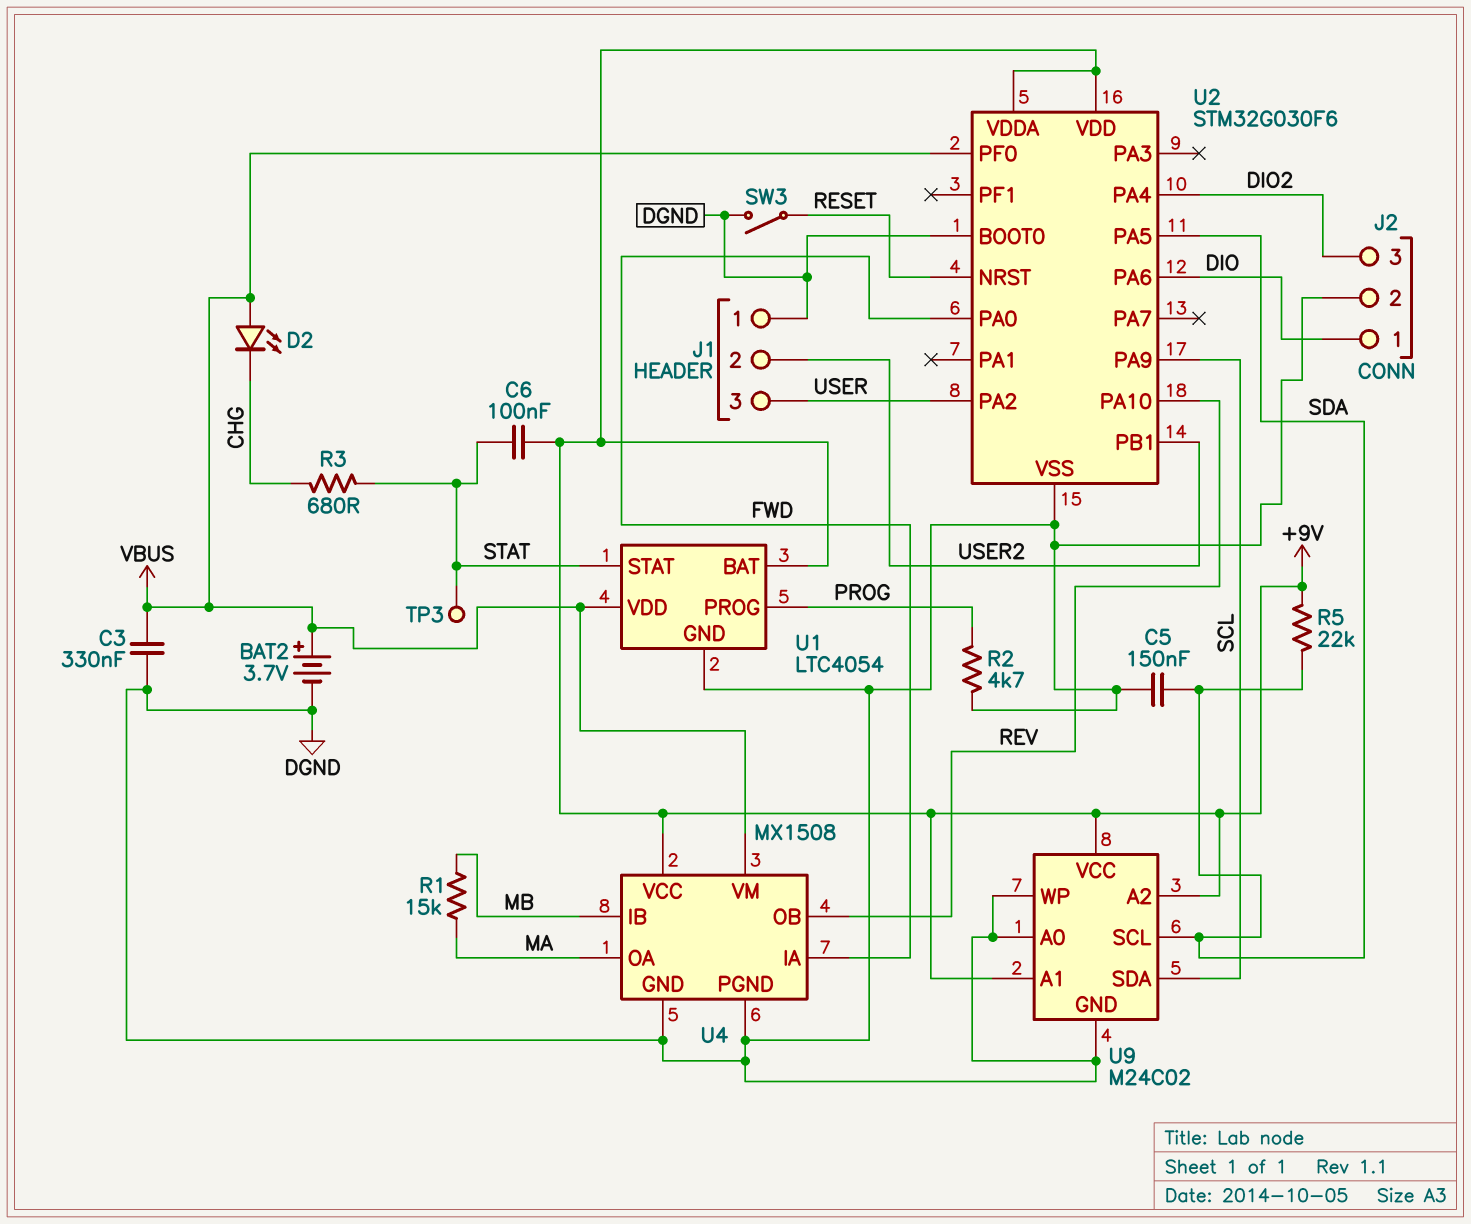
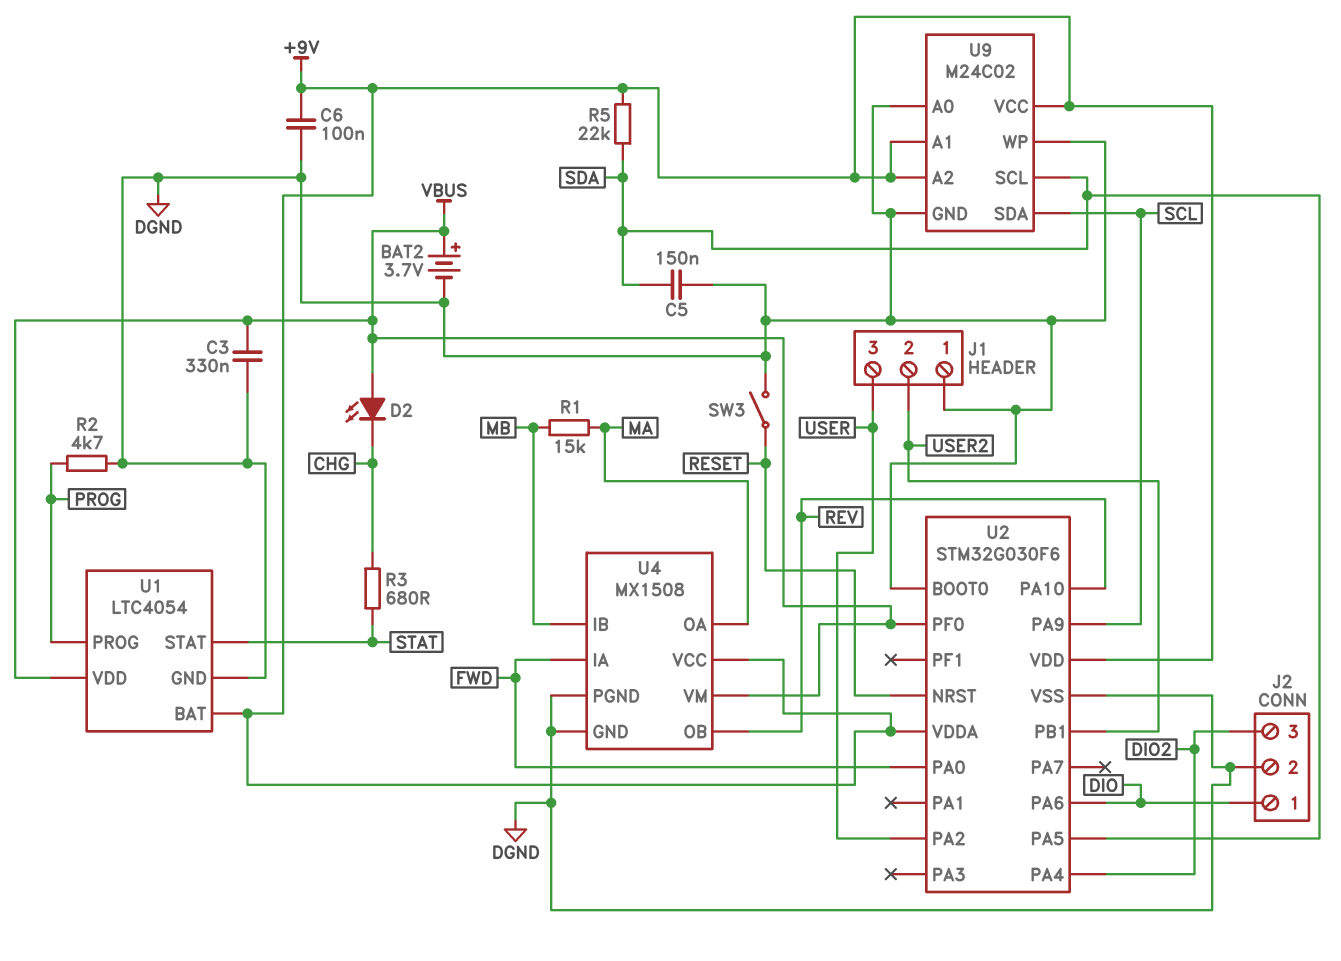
C6: 100nF (+9V, STAT) -> 100nF (+9V, DGND)
TP3: test point (STAT) -> none

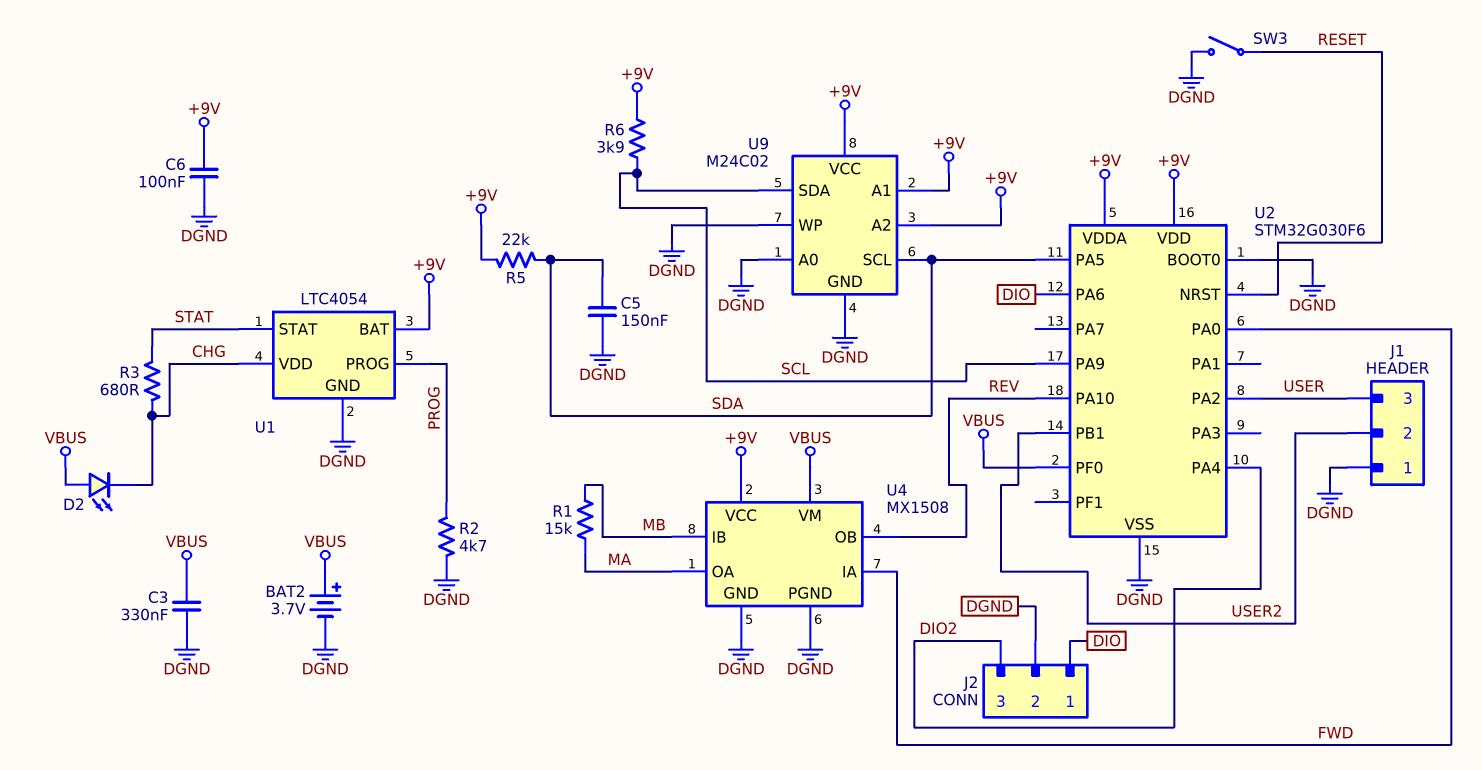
R6: none -> 3.9k (+9V, SCL)
U1 pin VDD: VBUS -> CHG

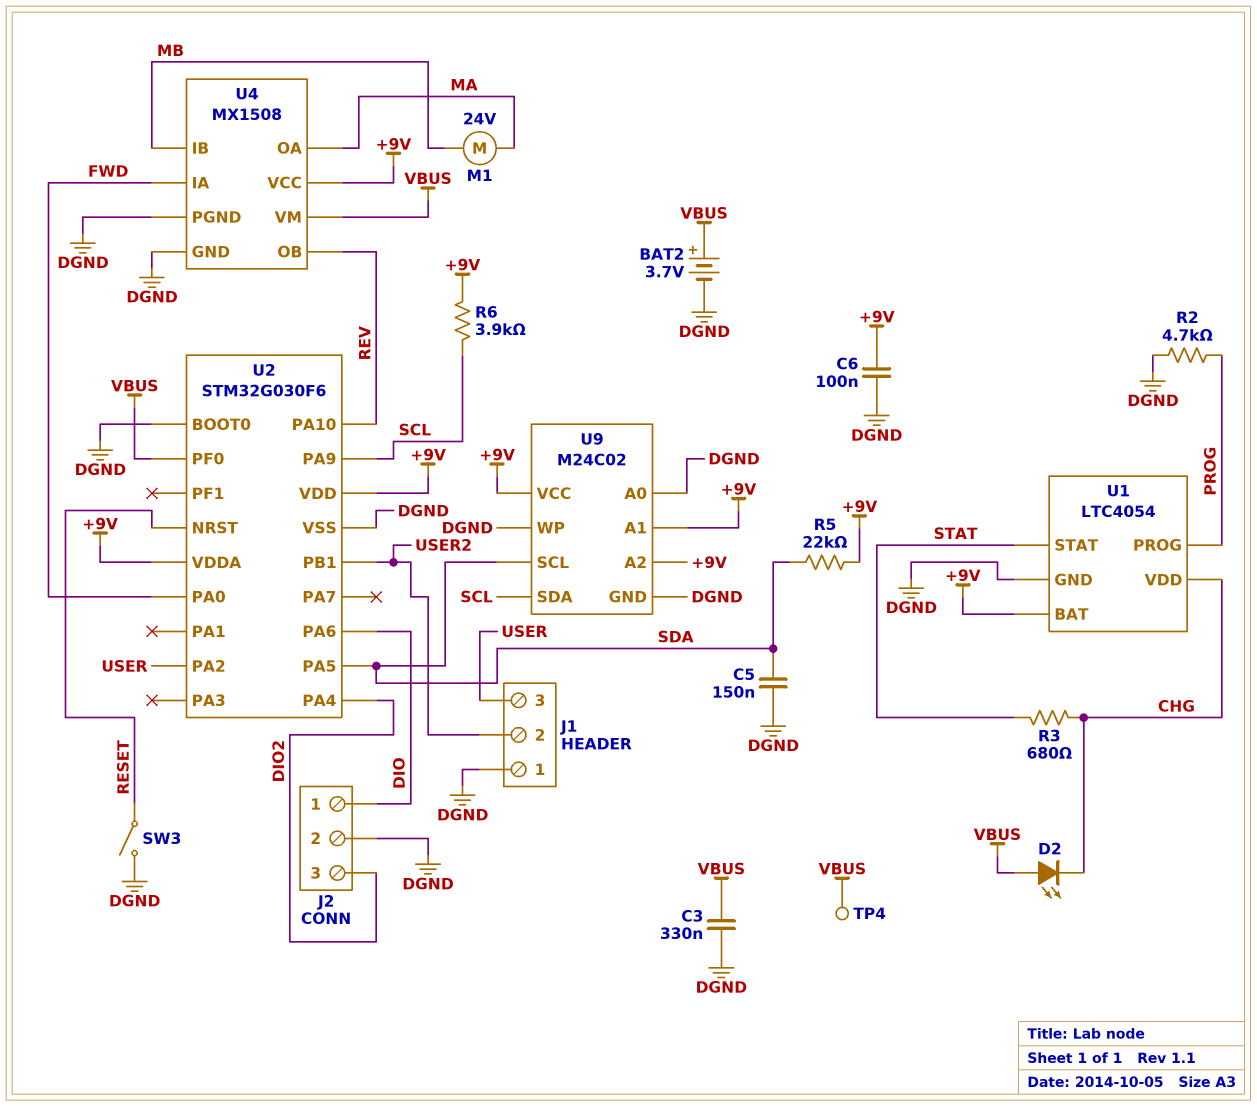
M1: none -> motor 24V (MA, MB)
R1: 15k (MA, MB) -> none
TP4: none -> test point (VBUS)

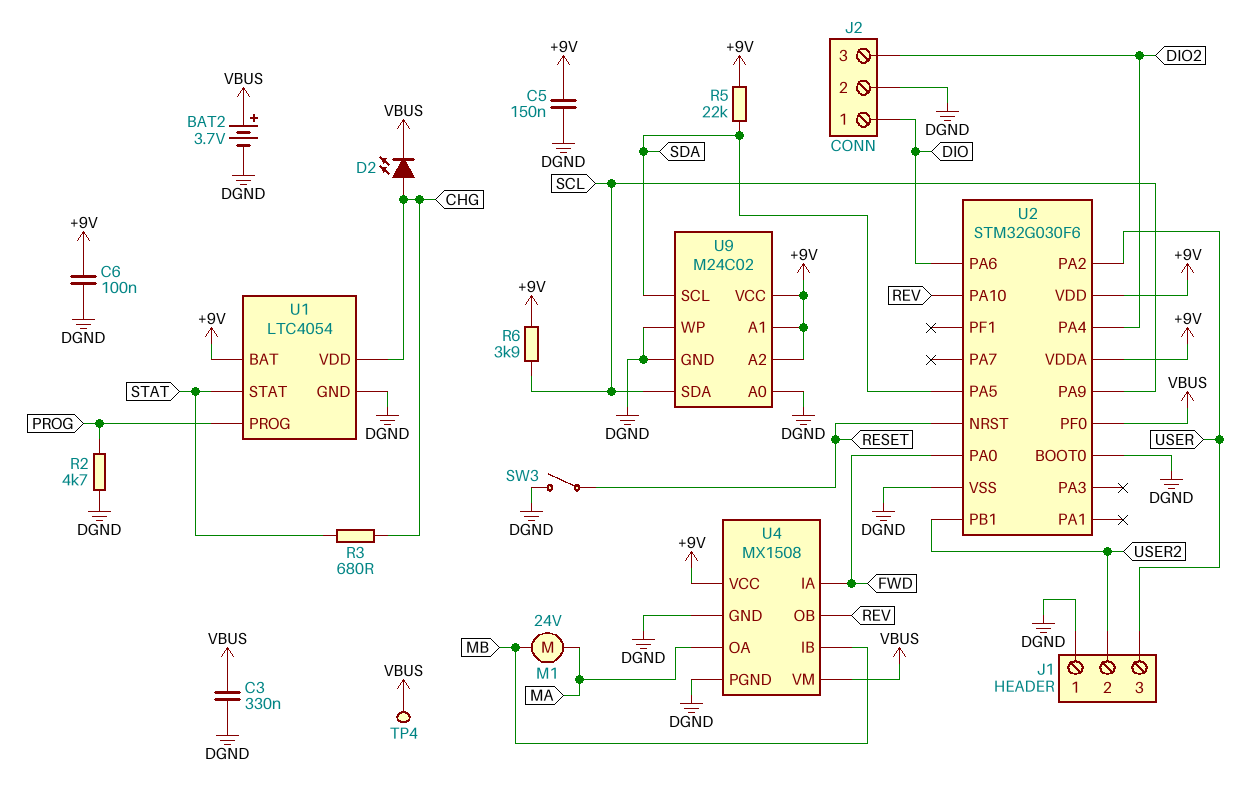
C5: 150nF (DGND, SDA) -> 150nF (+9V, DGND)
D2: LED (A VBUS, K CHG) -> LED (A CHG, K VBUS)

